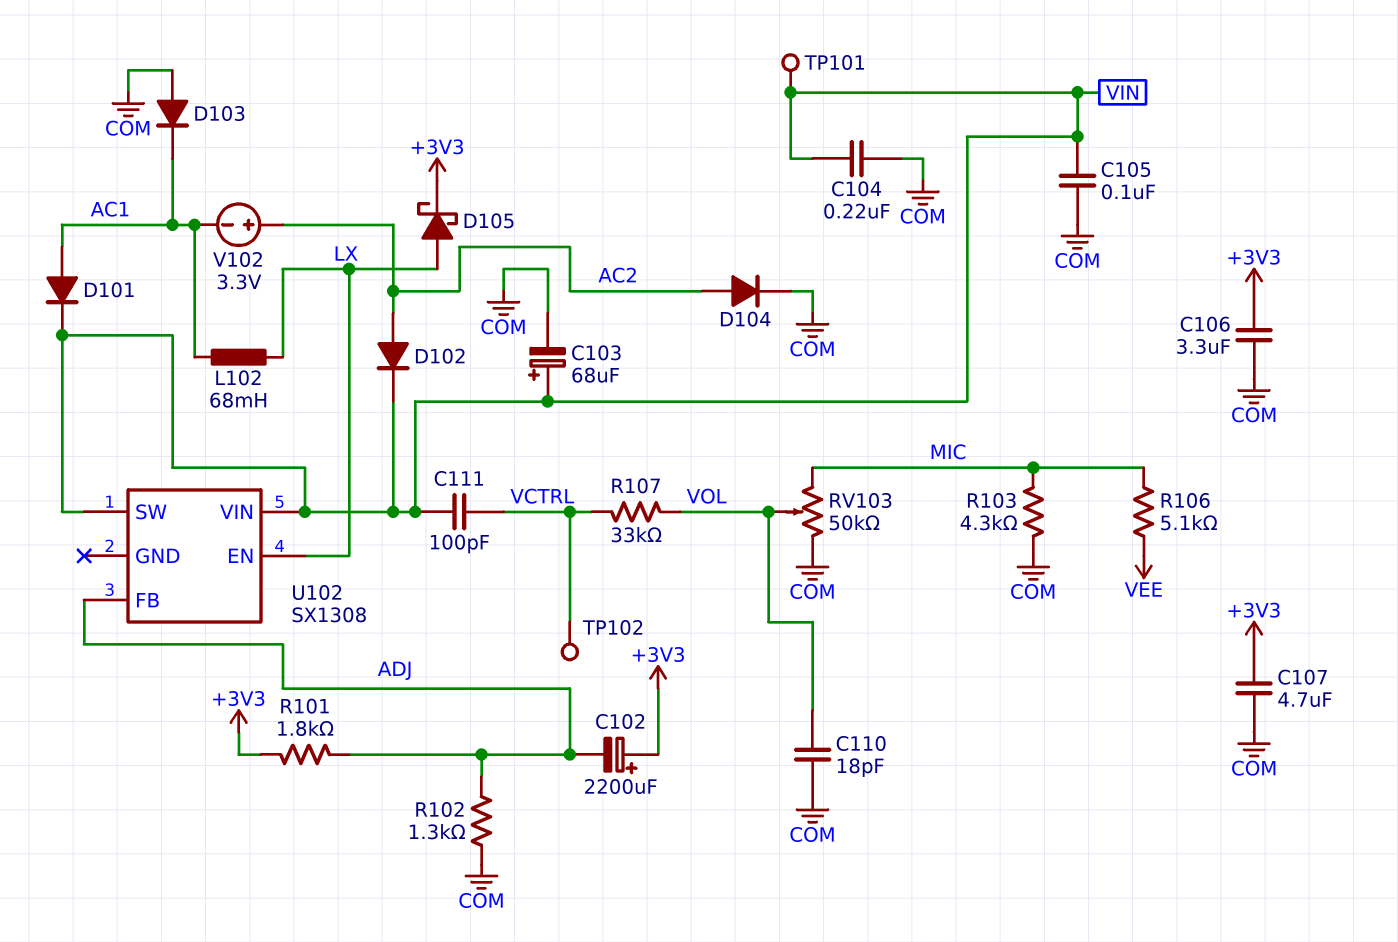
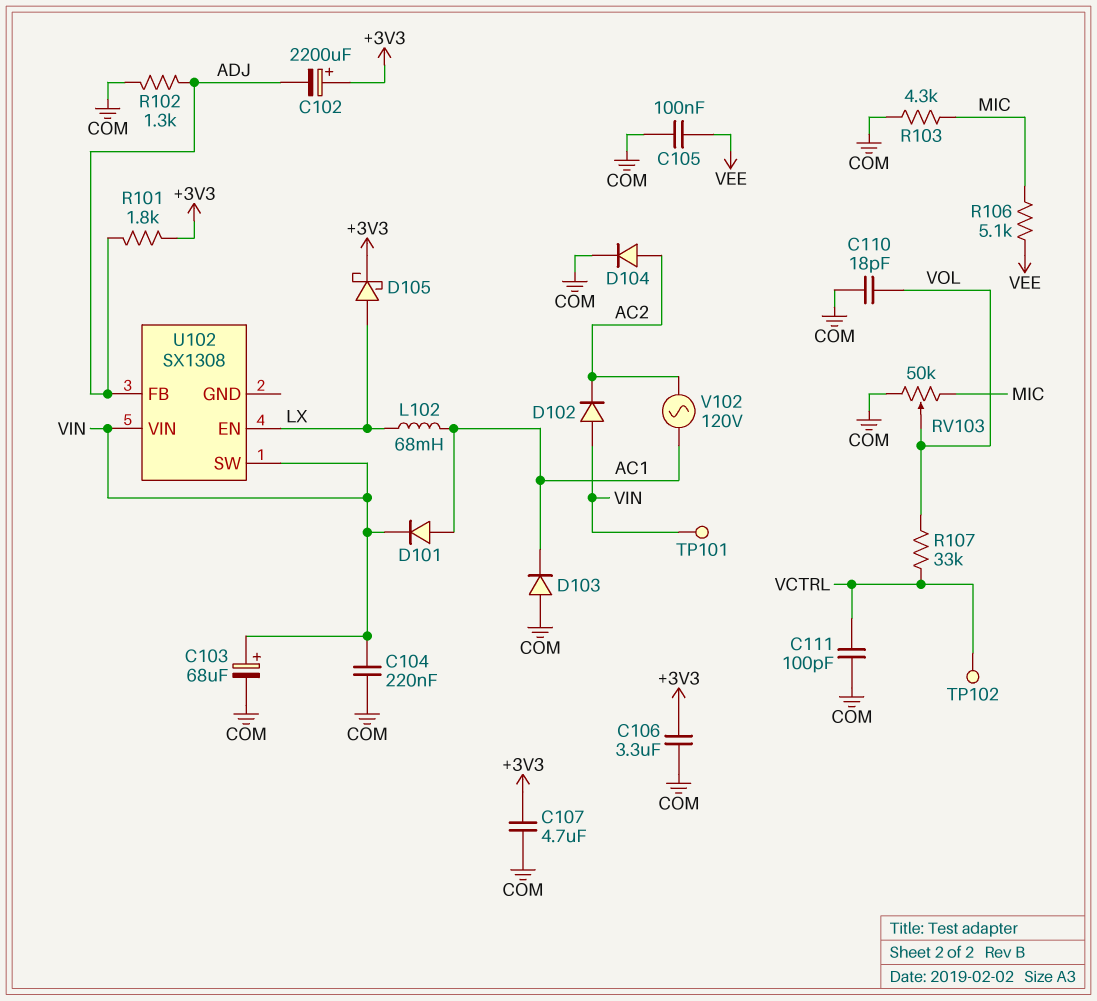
C105: 100nF (COM, VIN) -> 100nF (COM, VEE)
C111: 100pF (VCTRL, VIN) -> 100pF (COM, VCTRL)
D102: diode (A AC2, K VIN) -> diode (A VIN, K AC2)
V102: 3.3V (plus AC2, minus AC1) -> AC 120V (AC1, AC2)

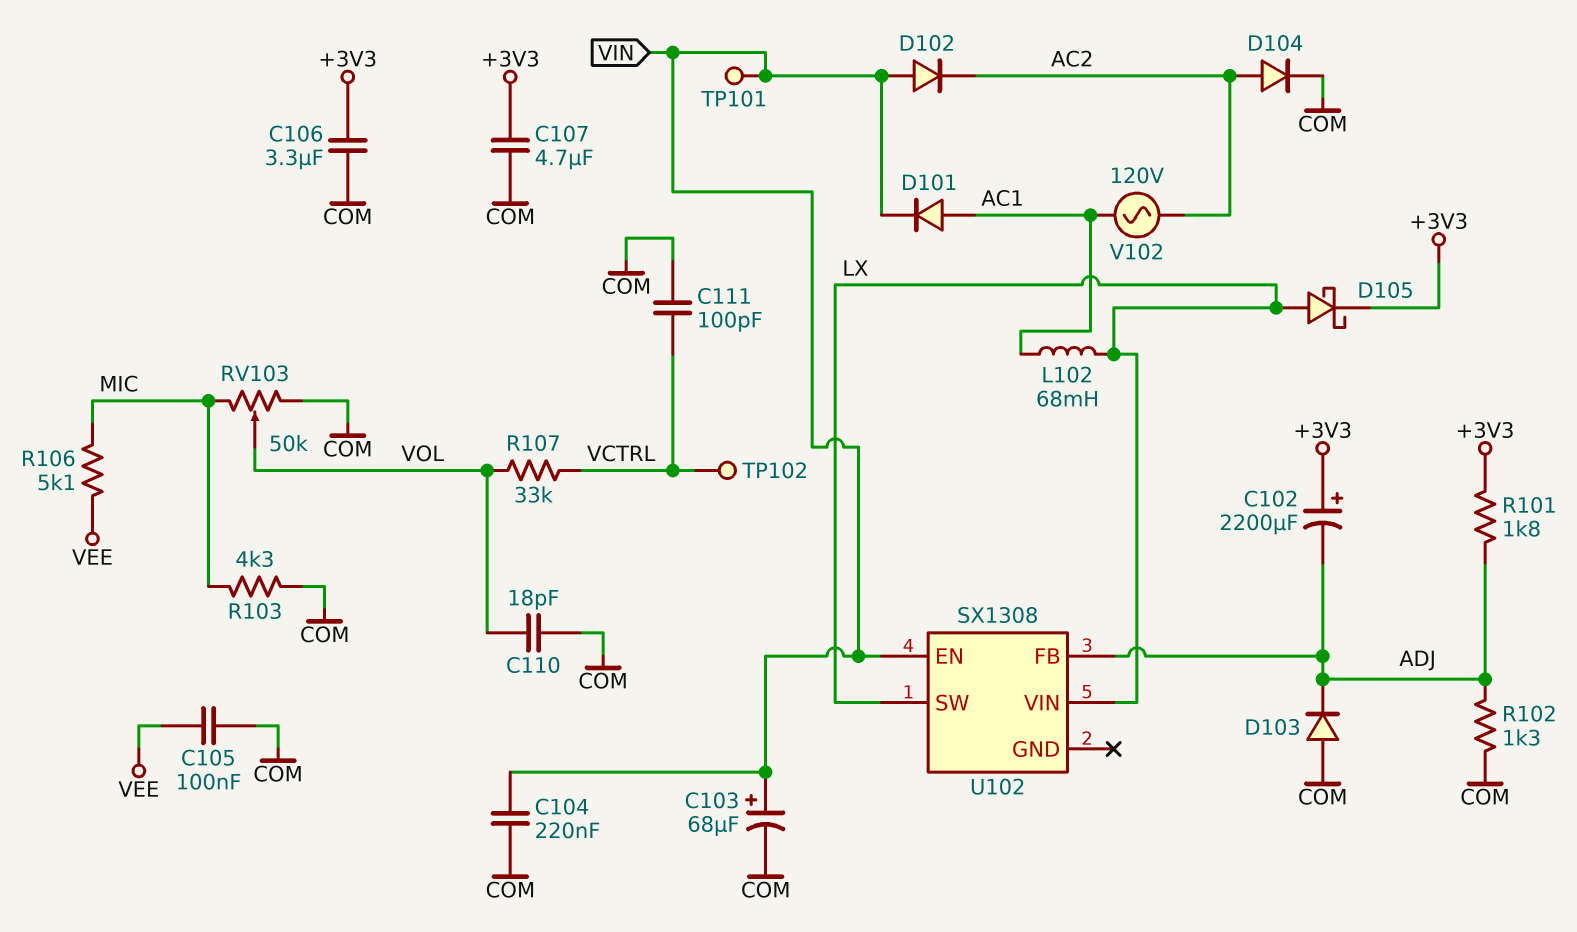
D103: diode (A COM, K AC1) -> diode (A COM, K ADJ)
U102 pin EN: LX -> VIN
U102 pin SW: VIN -> LX
U102 pin VIN: VIN -> LX

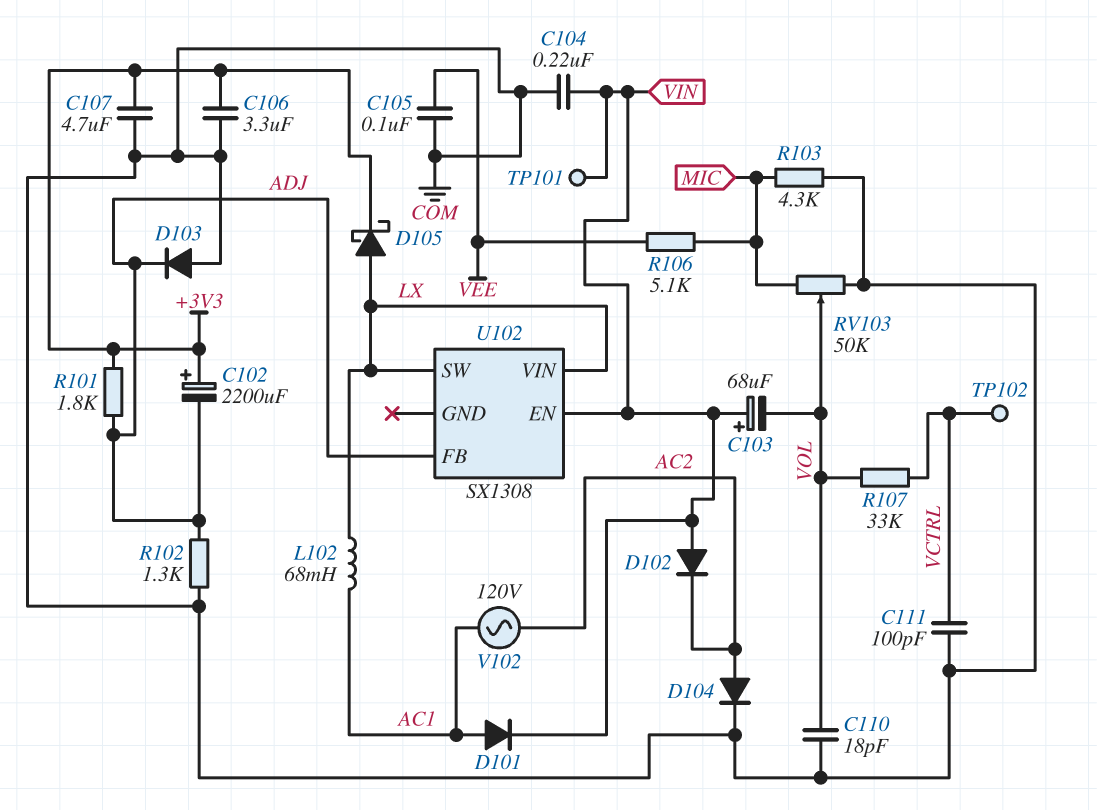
C103: 68uF (plus VIN, minus COM) -> 68uF (plus VIN, minus VOL)

